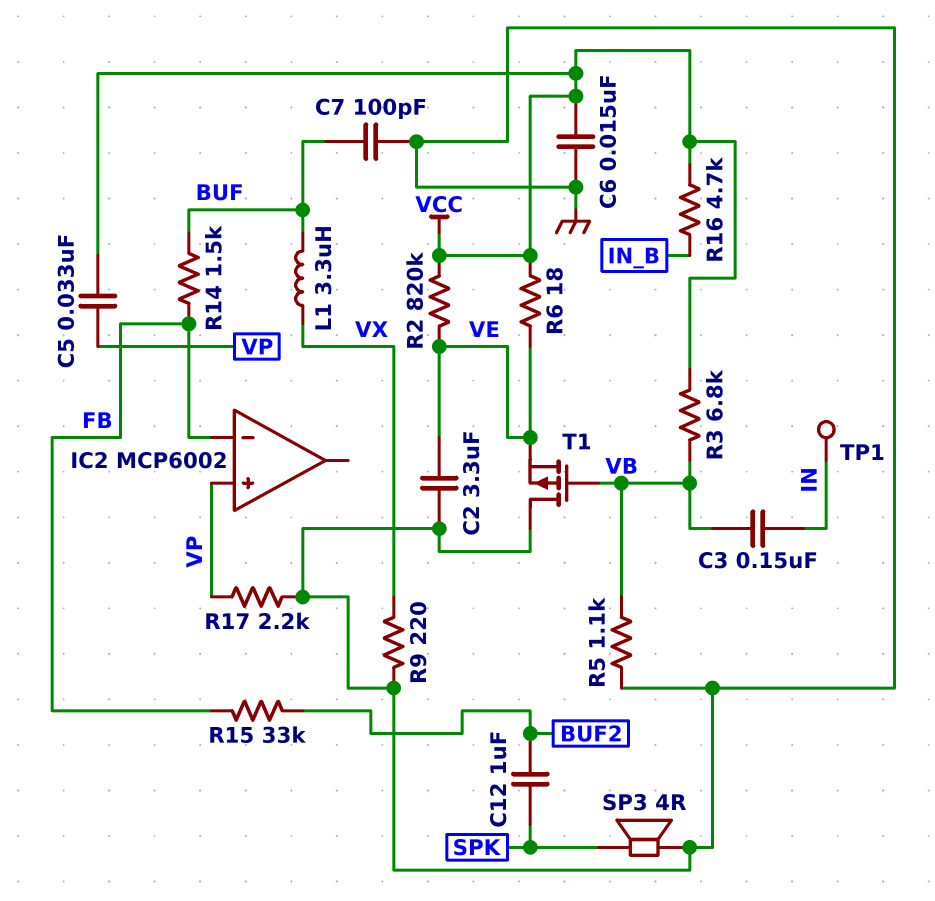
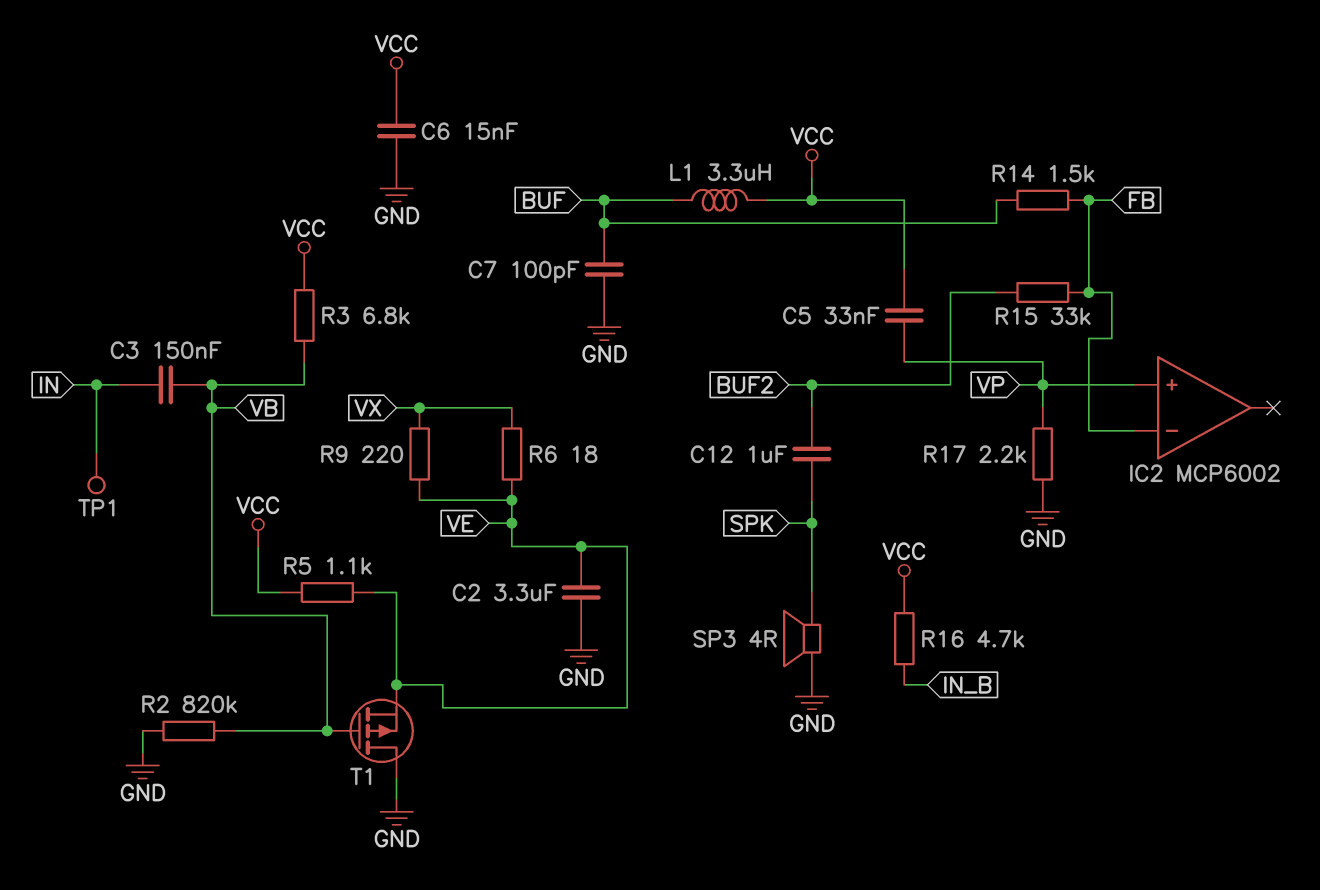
L1: 3.3uH (BUF, VX) -> 3.3uH (BUF, VCC)
R2: 820k (VCC, VE) -> 820k (GND, VB)
R5: 1.1k (GND, VB) -> 1.1k (VCC, VE)
R6: 18 (VCC, VE) -> 18 (VE, VX)
R9: 220 (GND, VX) -> 220 (VE, VX)

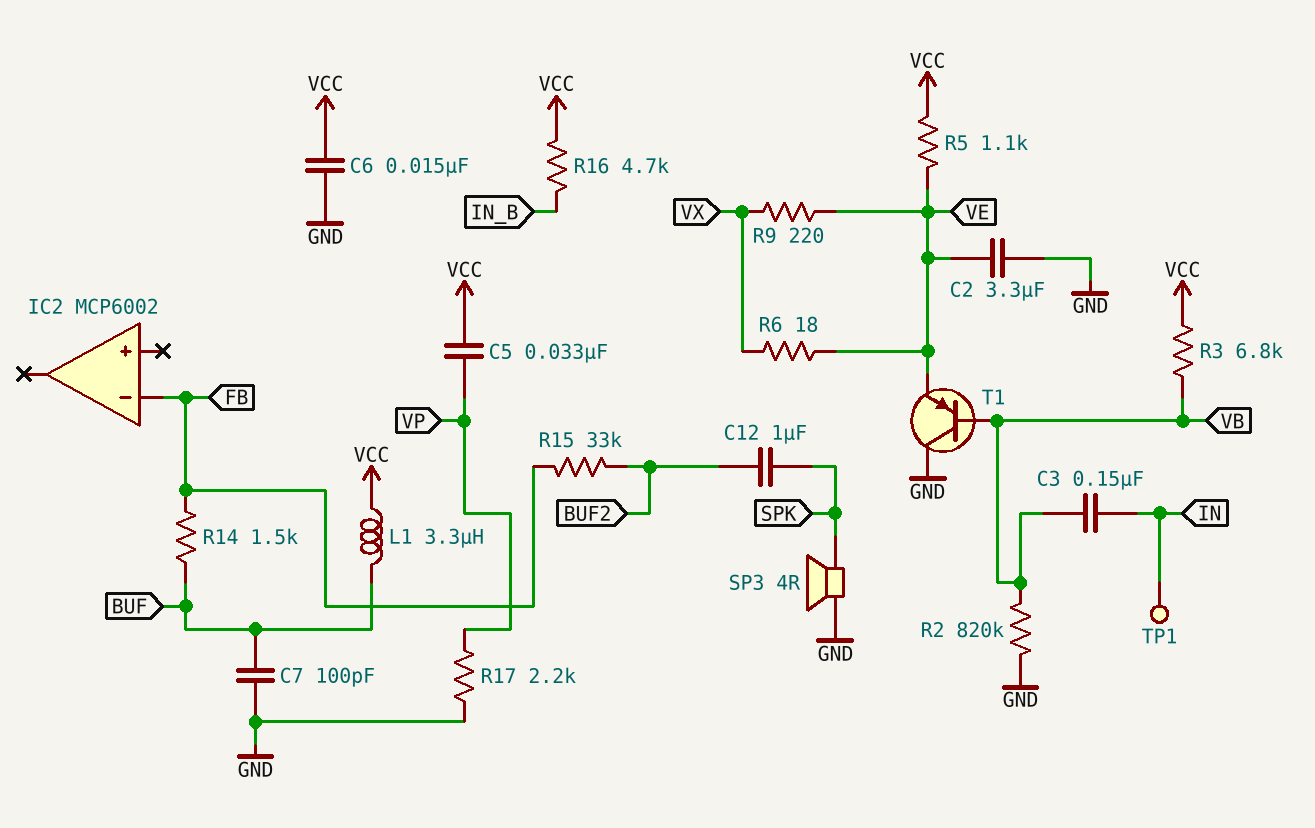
IC2 pin in+: VP -> none
T1: PMOS (G VB, D GND, S VE) -> PNP (B VB, C GND, E VE)

